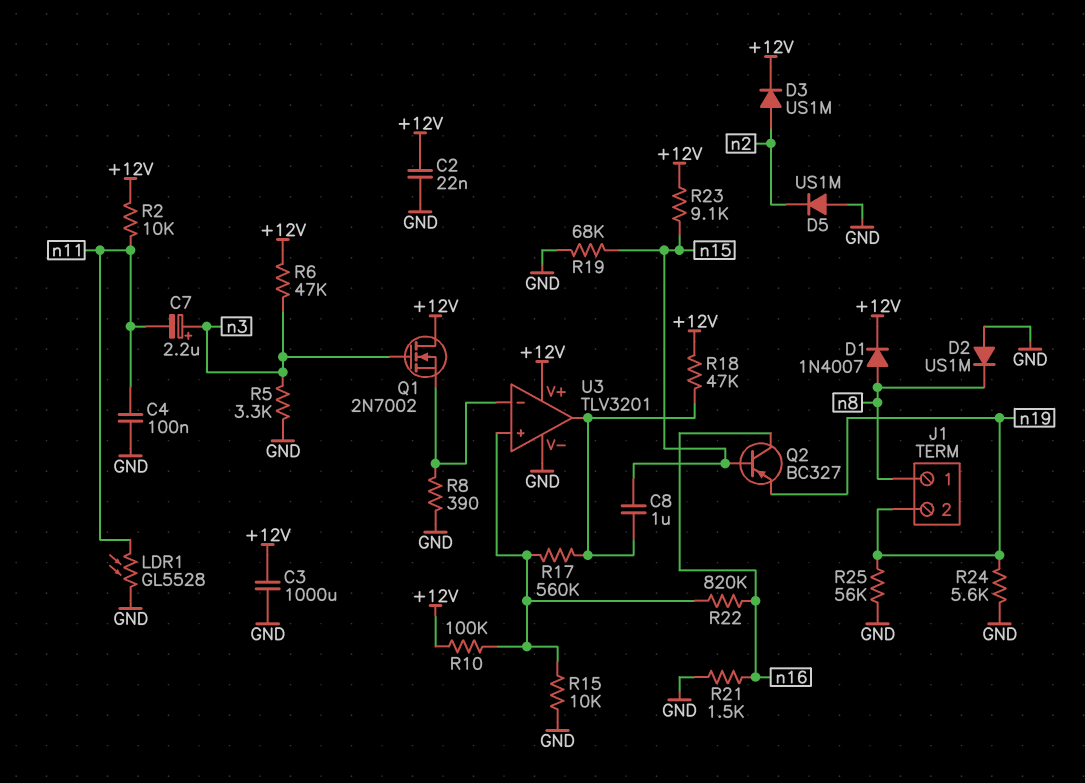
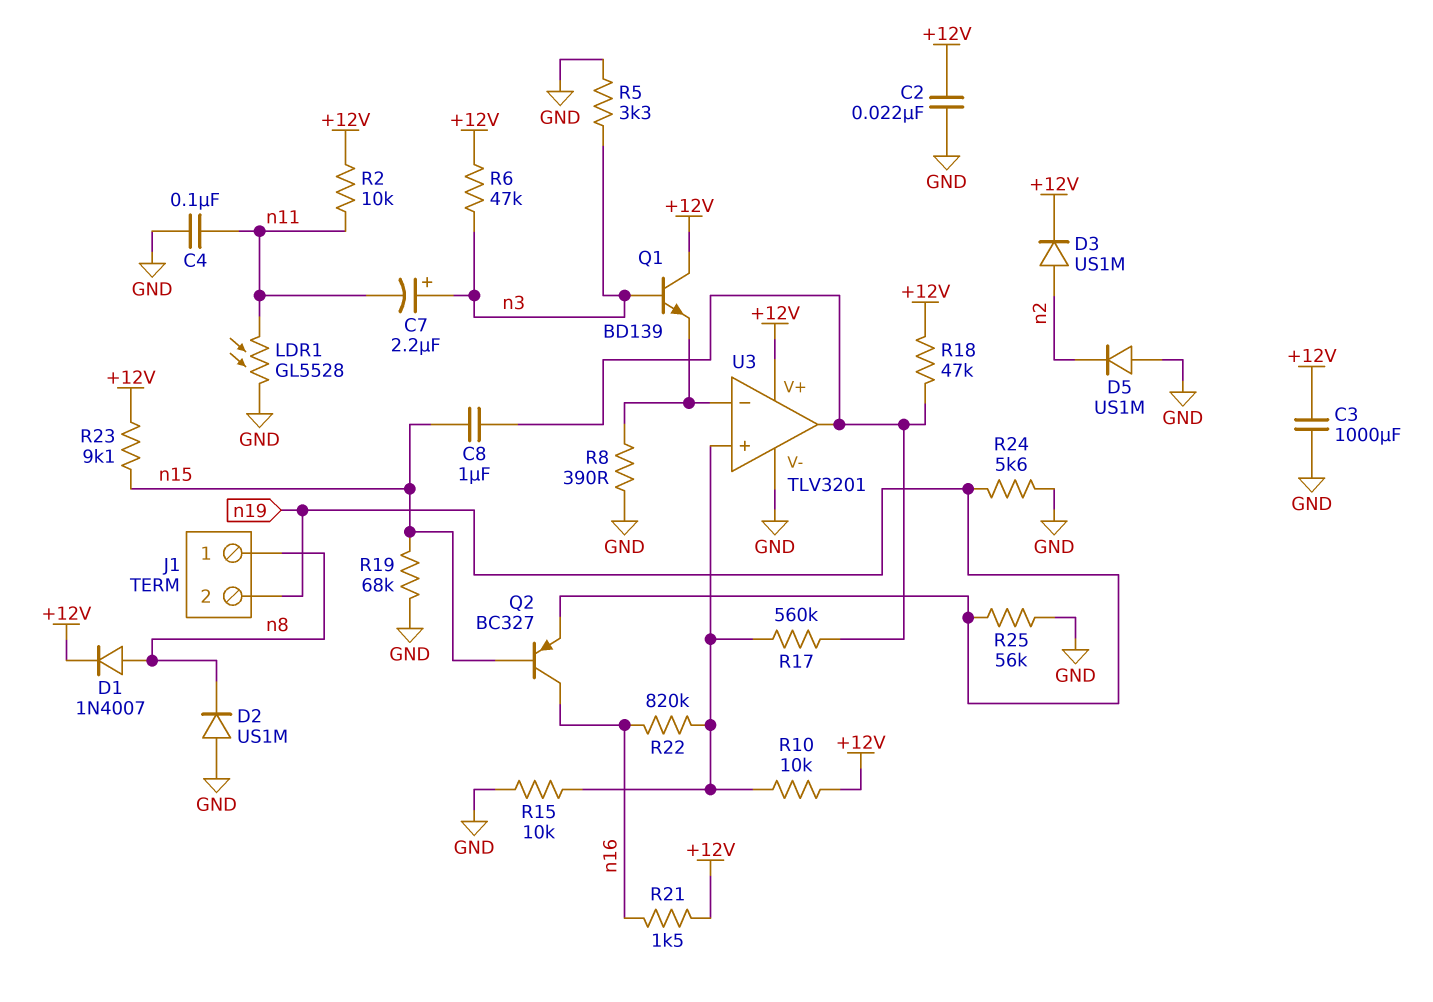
Q1: NMOS 2N7002 (G n3, D +12V, S U3/in-) -> NPN BD139 (B n3, C +12V, E U3/in-)
R10: 100k (+12V, U3/in+) -> 10k (+12V, U3/in+)
R21: 1.5k (GND, n16) -> 1.5k (+12V, n16)

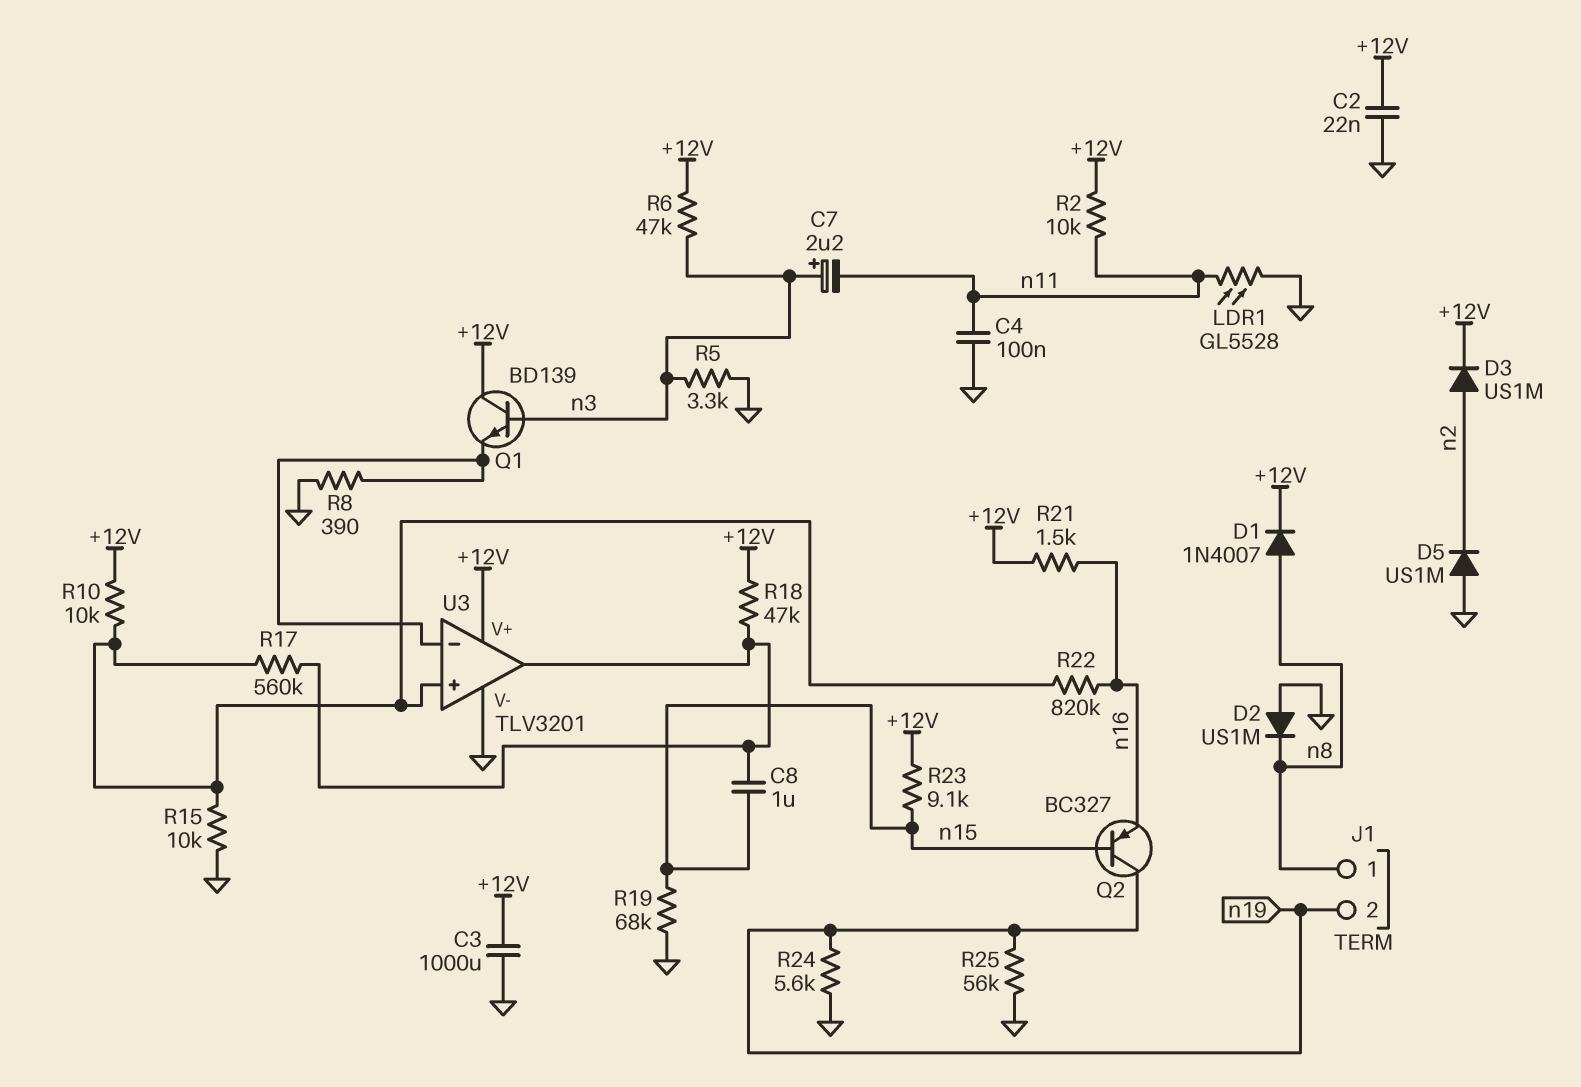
Q2: PNP BC327 (B n15, C n16, E n19) -> PNP BC327 (B n15, C n19, E n16)

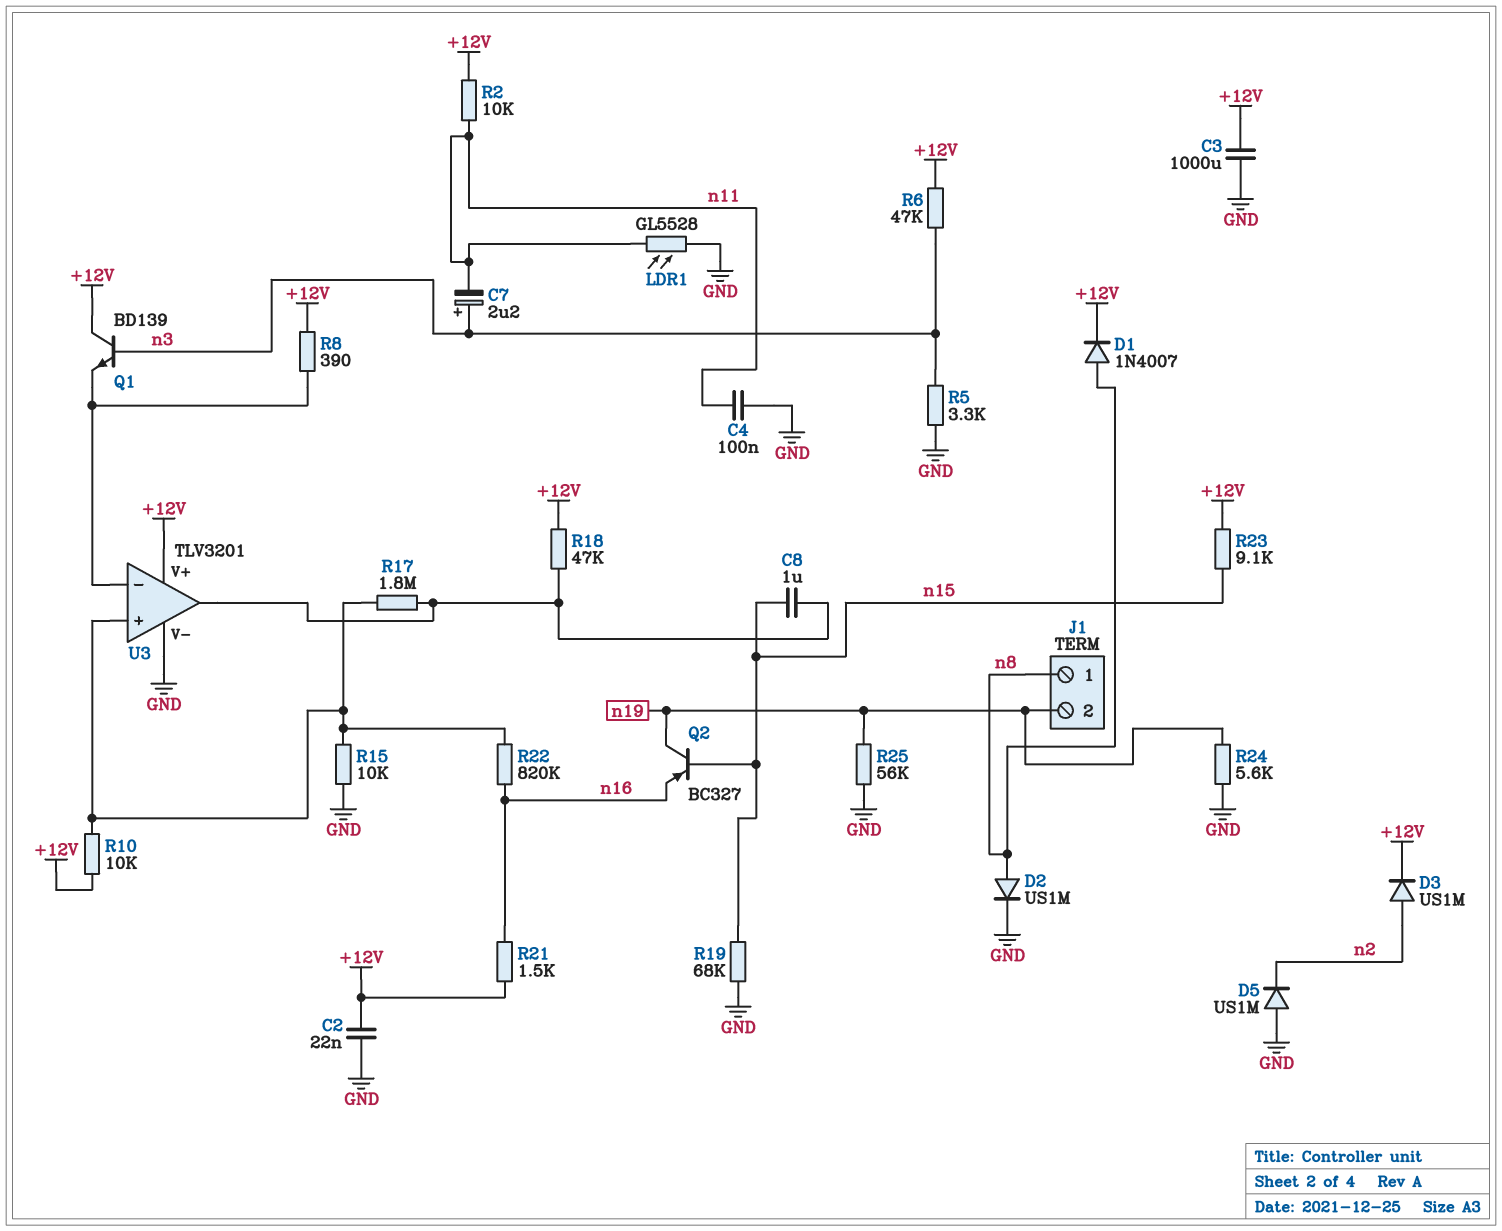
D2: diode US1M (A GND, K n8) -> diode US1M (A n8, K GND)
R8: 390 (GND, U3/in-) -> 390 (+12V, U3/in-)
R17: 560k (U3/in+, U3/out) -> 1.8M (U3/in+, U3/out)

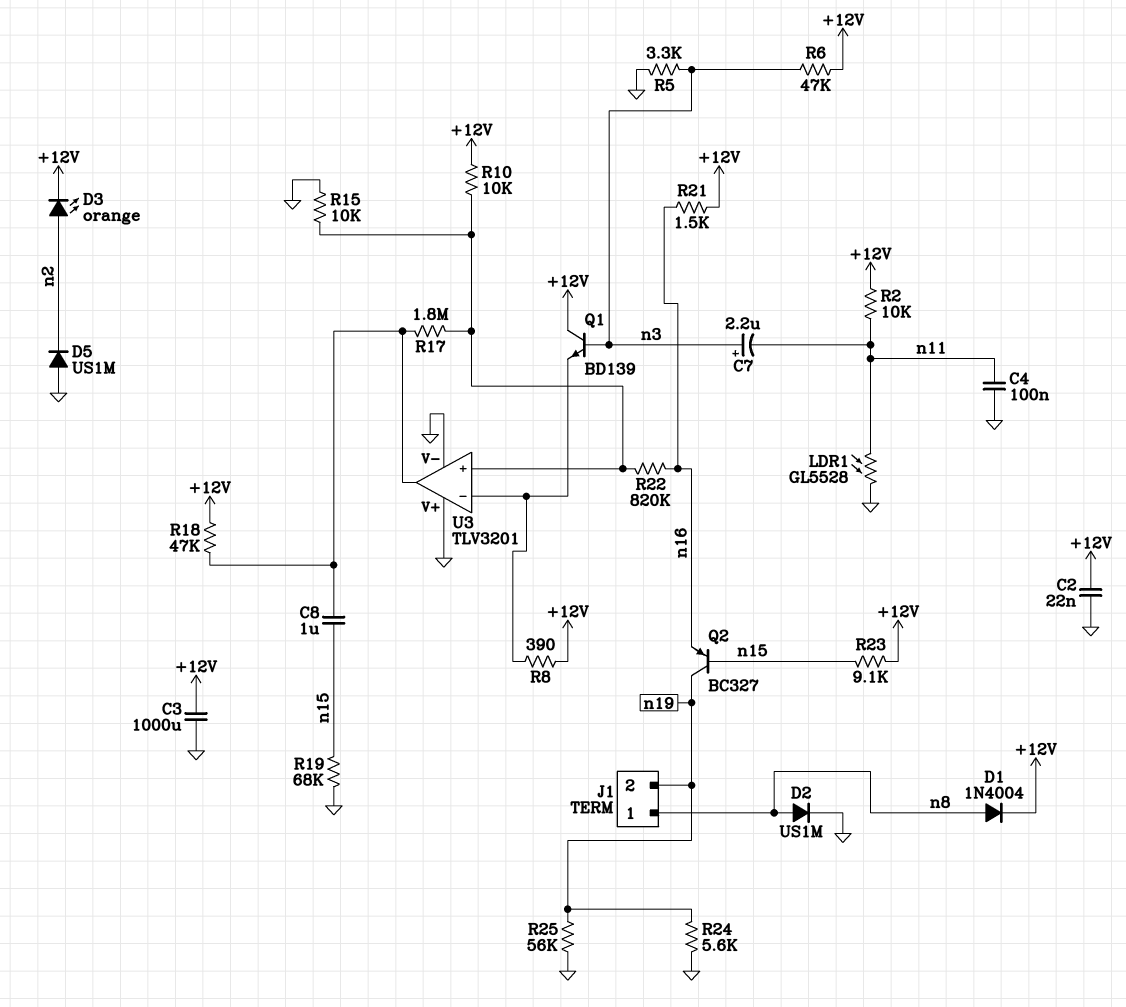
D1: diode 1N4007 (A n8, K +12V) -> diode 1N4004 (A n8, K +12V)
D3: diode US1M (A n2, K +12V) -> LED orange (A n2, K +12V)
U3 pin V+: +12V -> GND

